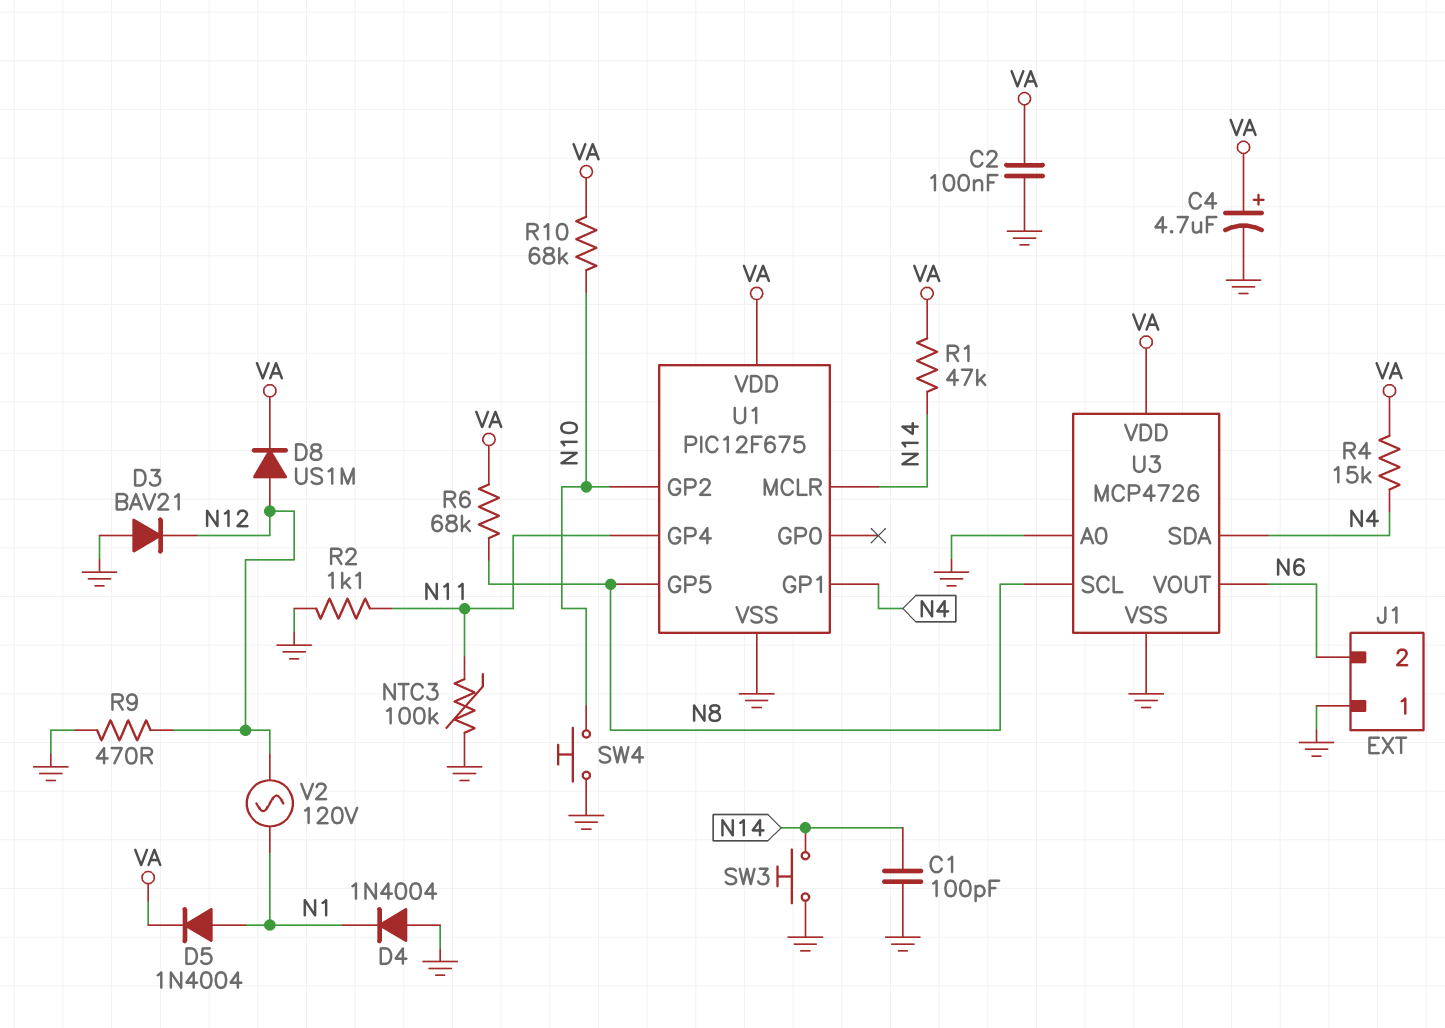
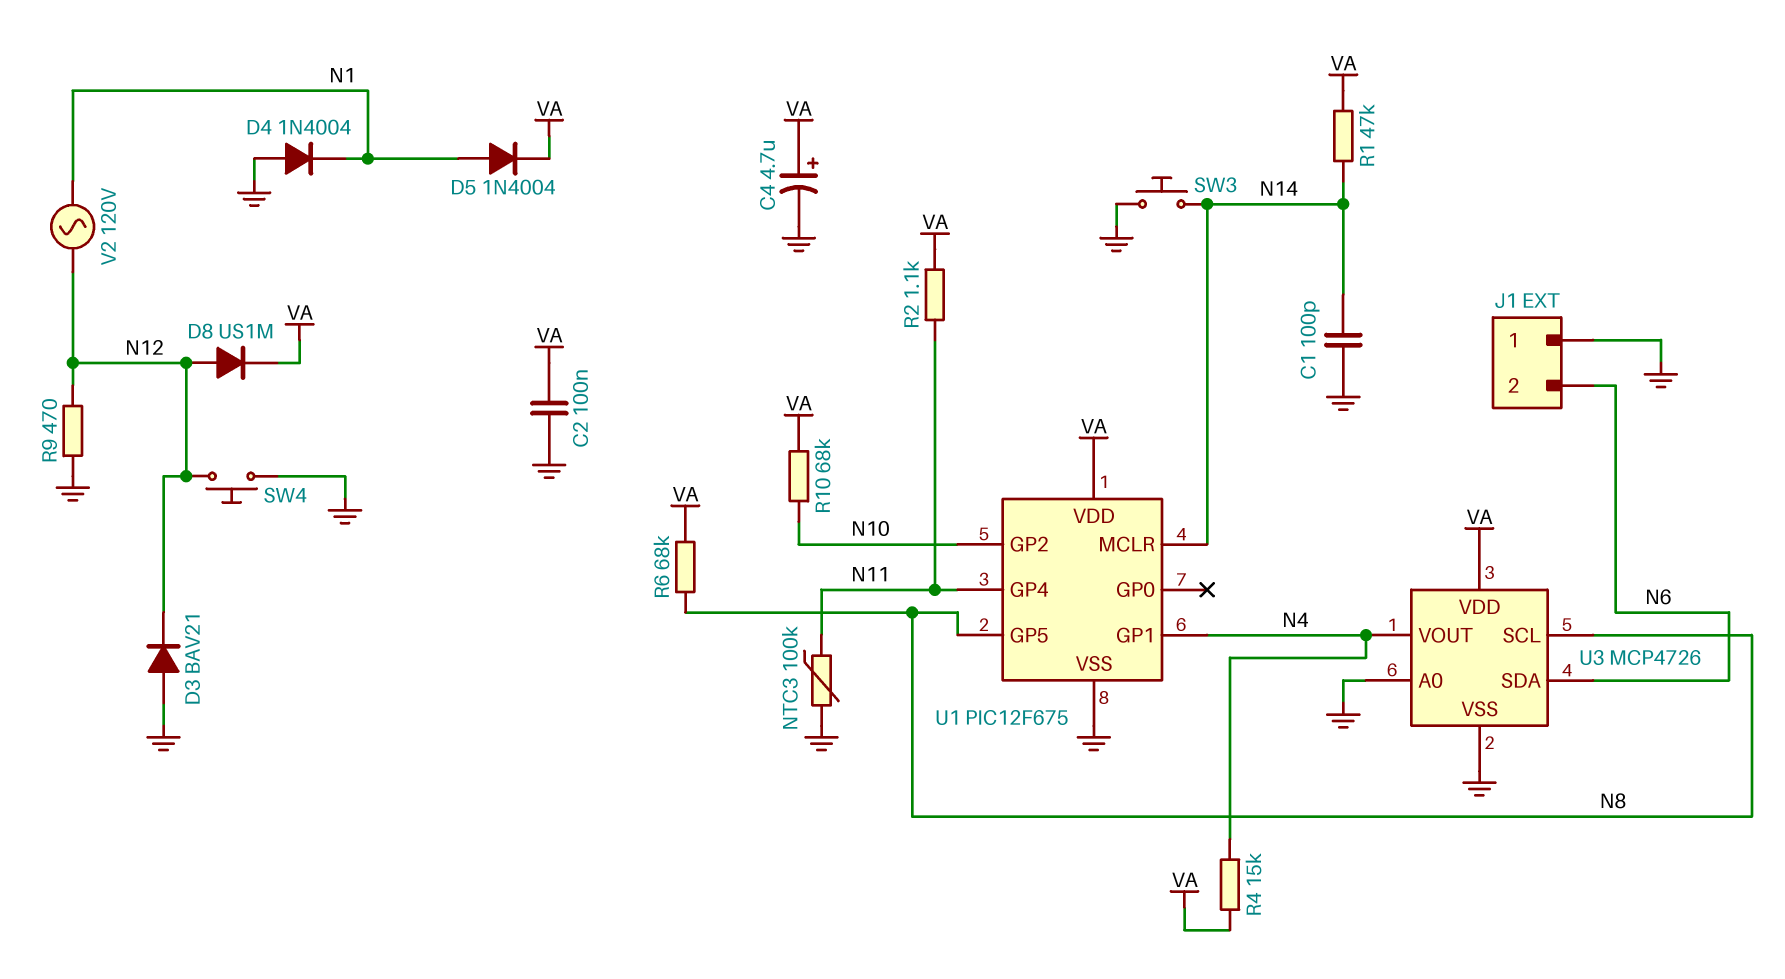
R2: 1.1k (GND, N11) -> 1.1k (N11, VA)
SW4: button (GND, N10) -> button (GND, N12)
U3 pin SDA: N4 -> N6
U3 pin VOUT: N6 -> N4

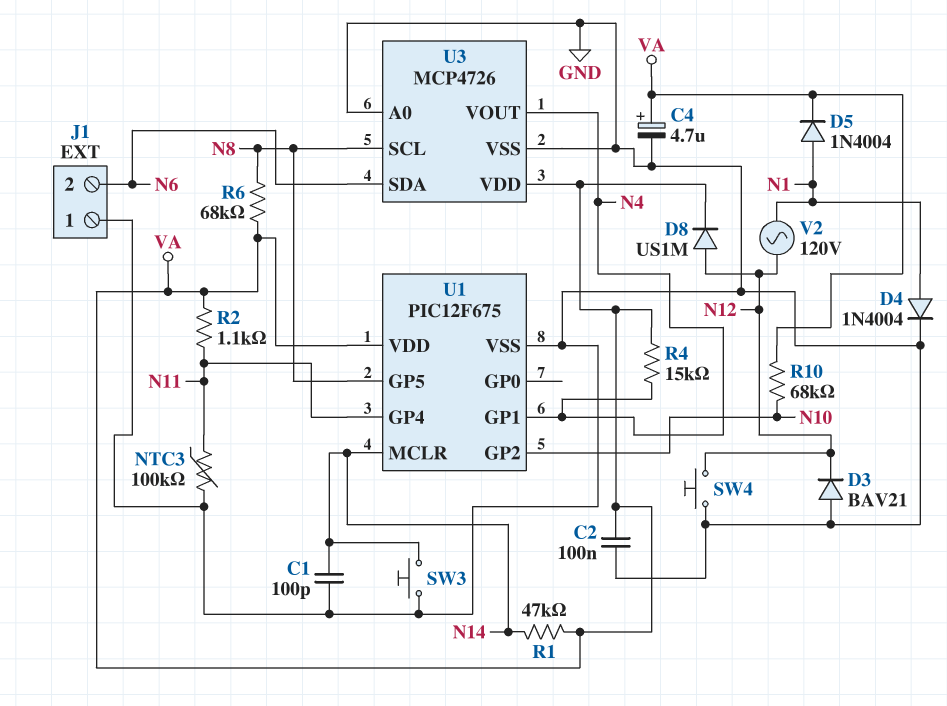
D4: diode 1N4004 (A GND, K N1) -> diode 1N4004 (A N1, K GND)
R9: 470 (GND, N12) -> none

